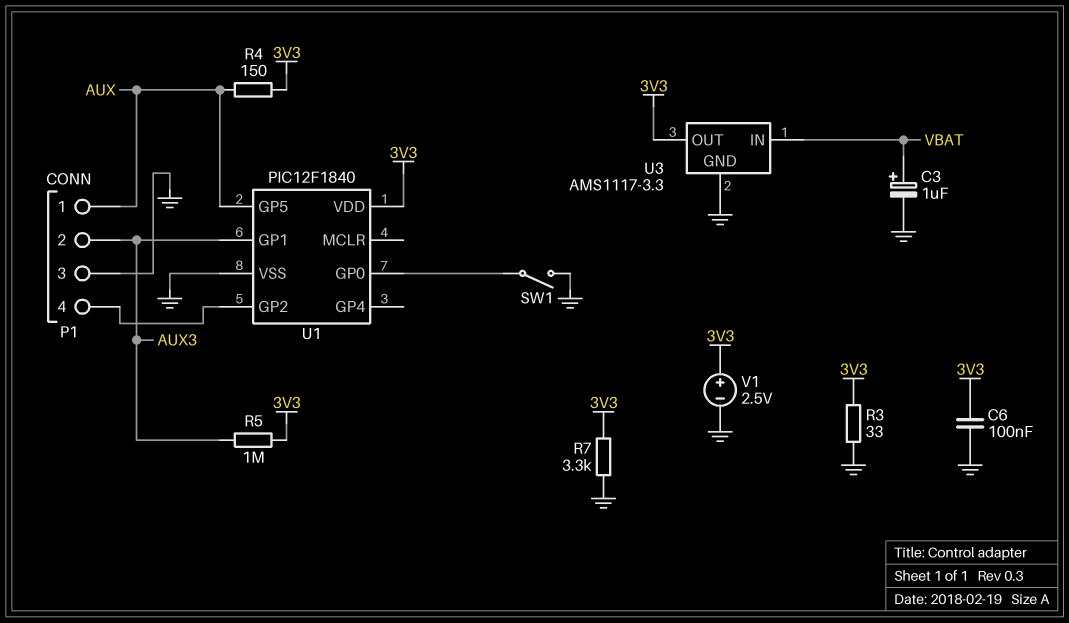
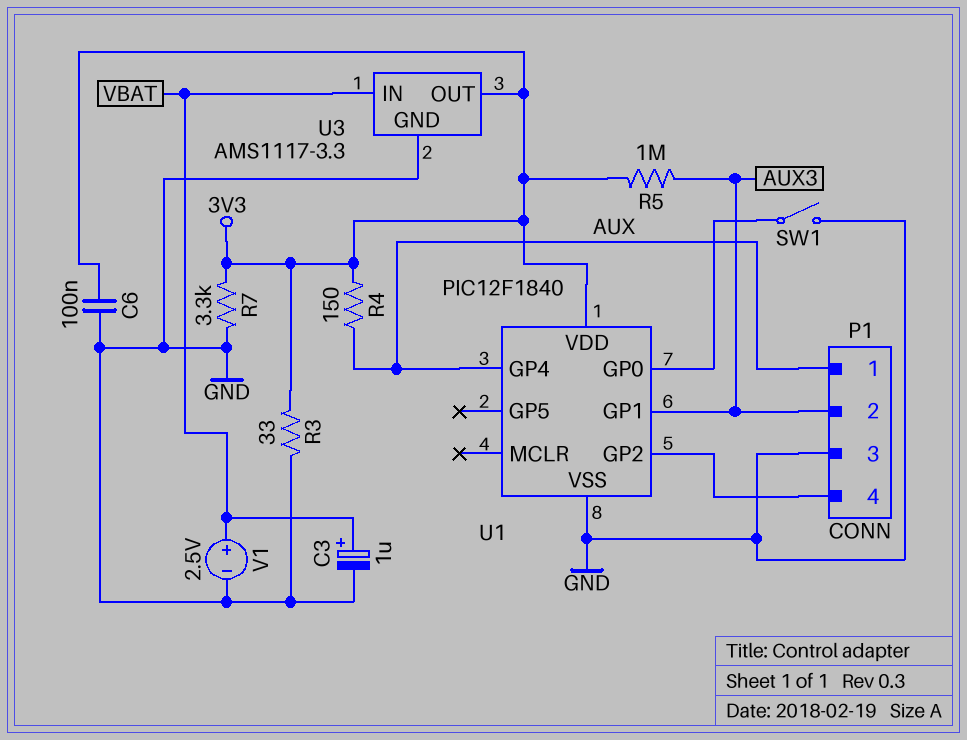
U1 pin GP4: none -> AUX
U1 pin GP5: AUX -> none
V1: 2.5V (plus 3V3, minus GND) -> 2.5V (plus VBAT, minus GND)

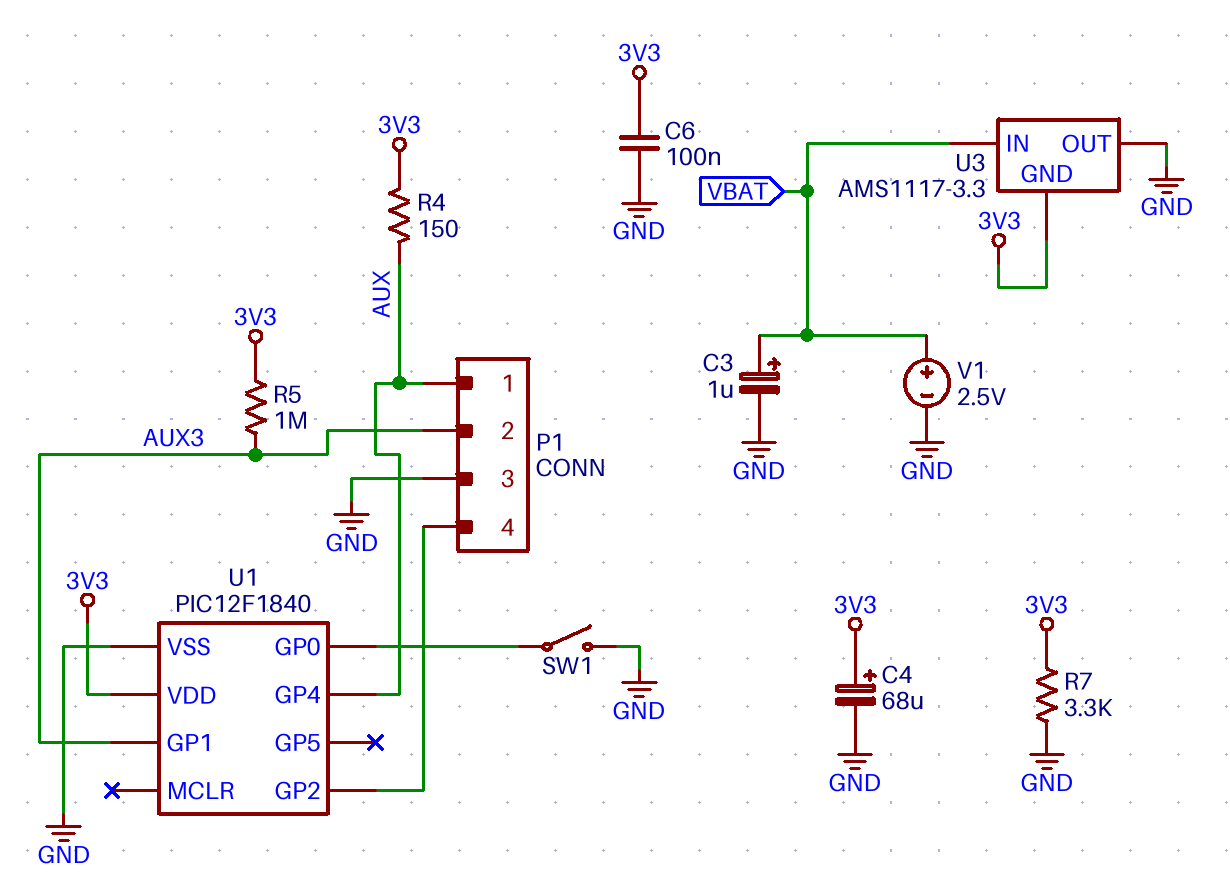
C4: none -> 68uF (plus 3V3, minus GND)
R3: 33 (3V3, GND) -> none
U3 pin GND: GND -> 3V3
U3 pin OUT: 3V3 -> GND

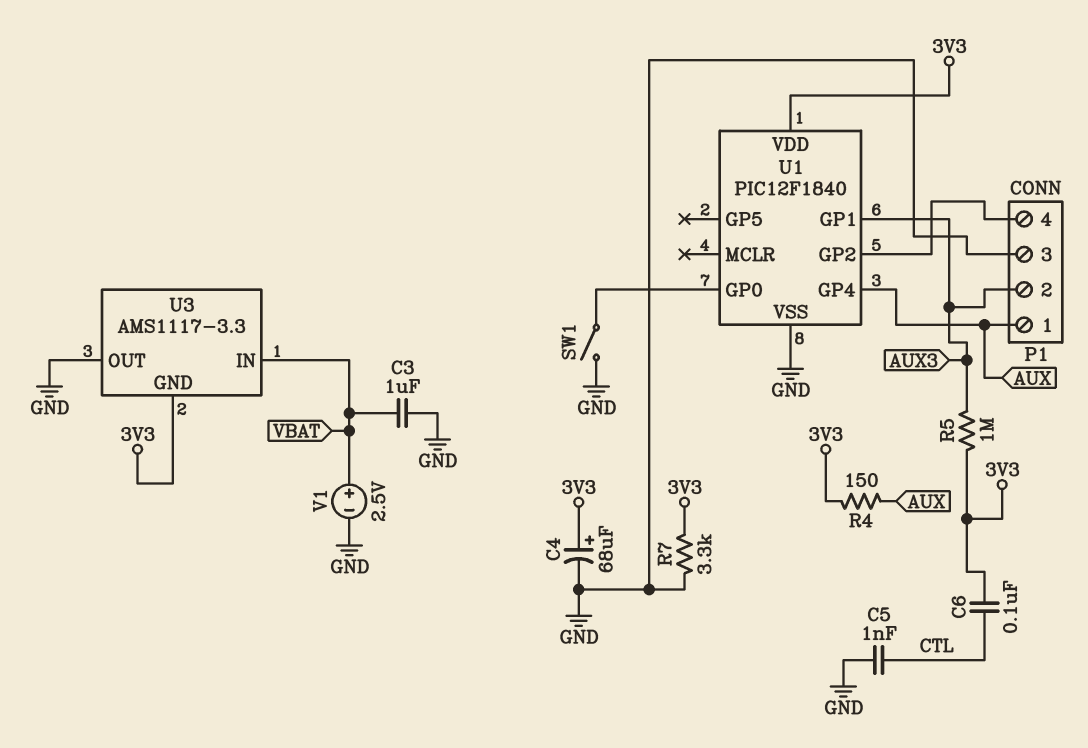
C3: 1uF (plus VBAT, minus GND) -> 1uF (GND, VBAT)
C5: none -> 1nF (CTL, GND)
C6: 100nF (3V3, GND) -> 100nF (3V3, CTL)

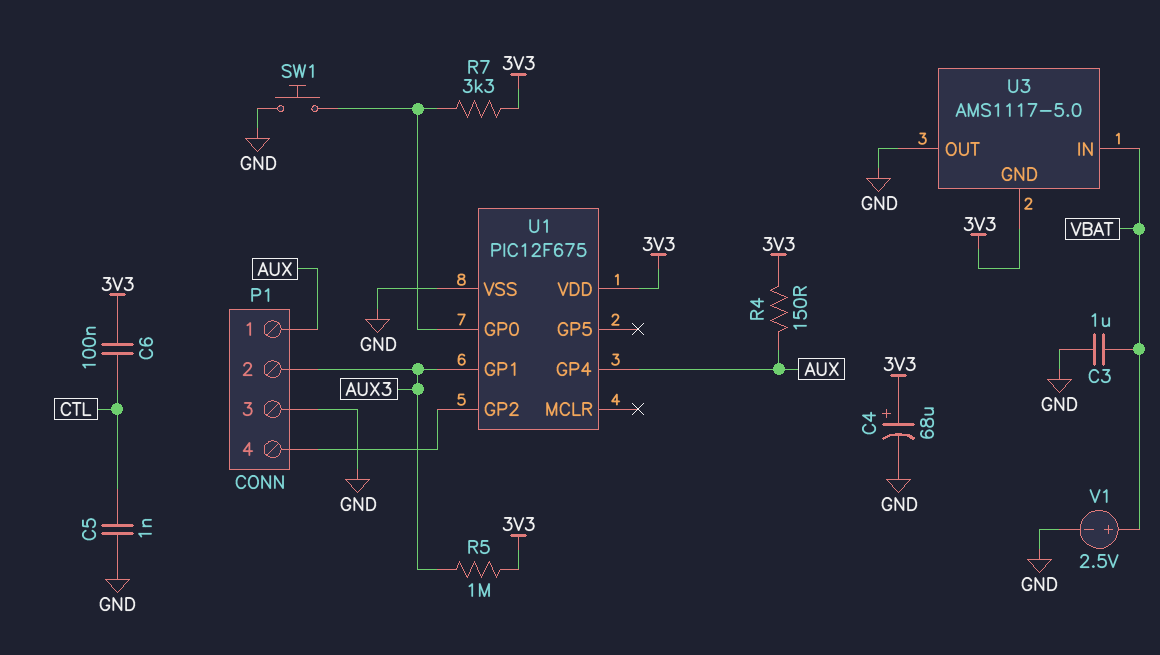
R7: 3.3k (3V3, GND) -> 3.3k (3V3, U1/GP0)
SW1: switch (GND, U1/GP0) -> button (GND, U1/GP0)
U1: PIC12F1840 -> PIC12F675
U3: AMS1117-3.3 -> AMS1117-5.0

